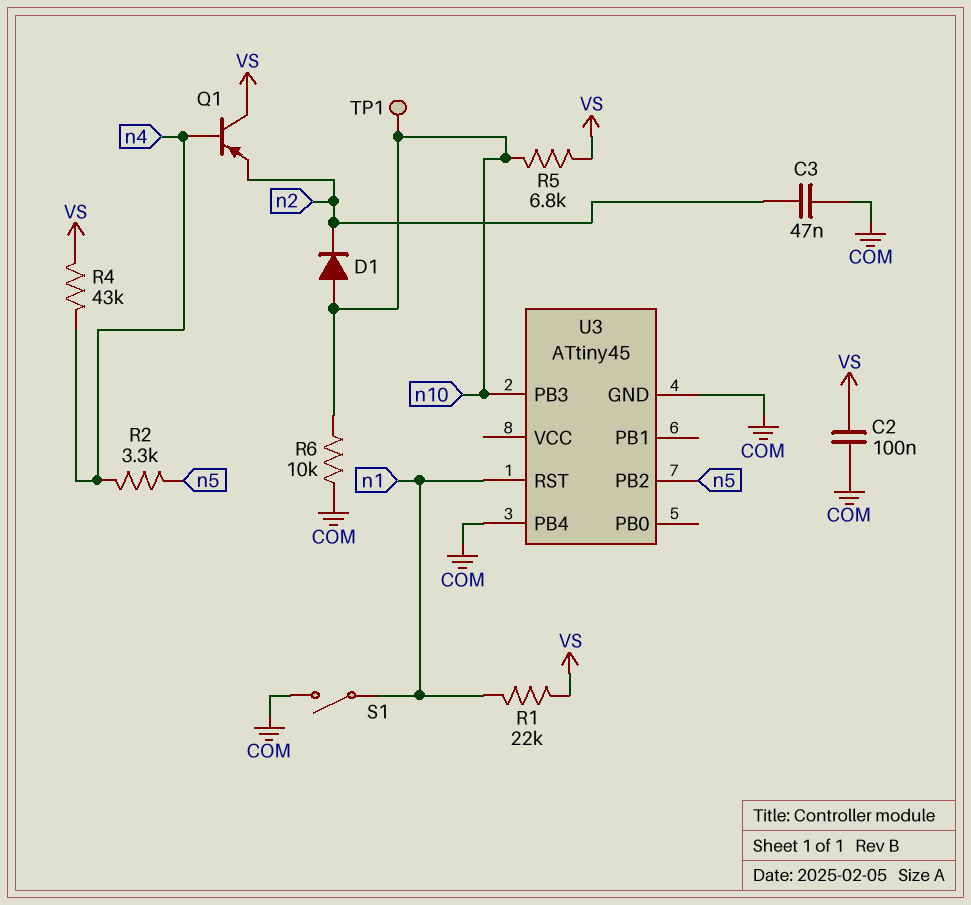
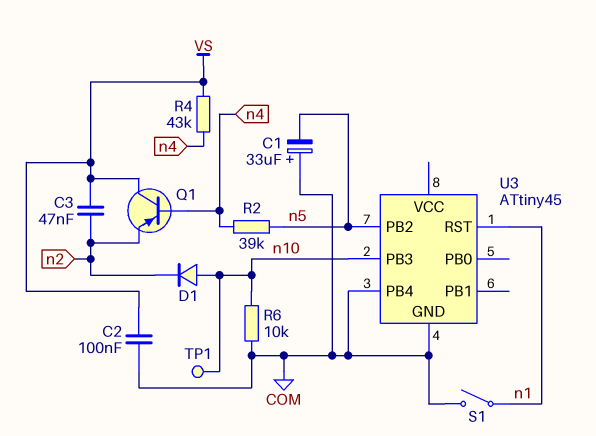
C1: none -> 33uF (plus COM, minus n5)
C3: 47nF (COM, n2) -> 47nF (VS, n2)
R1: 22k (VS, n1) -> none
R2: 3.3k (n4, n5) -> 39k (n4, n5)
R5: 6.8k (VS, n10) -> none

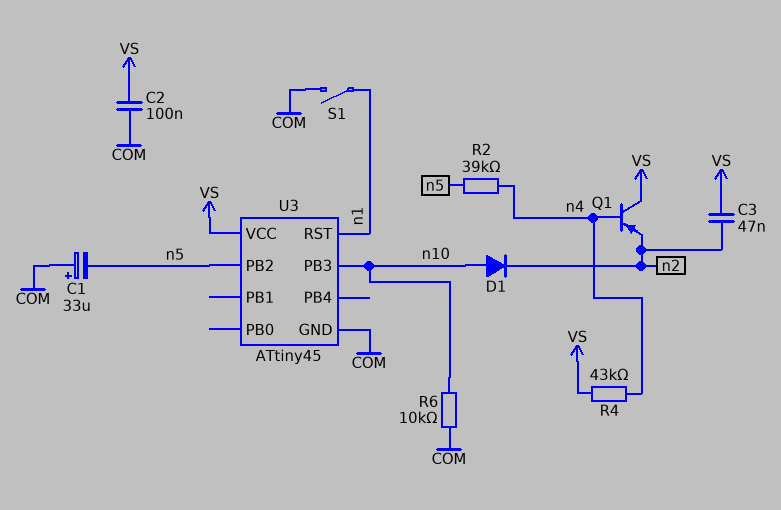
TP1: test point (n10) -> none
U3 pin PB4: COM -> none
U3 pin VCC: none -> VS

